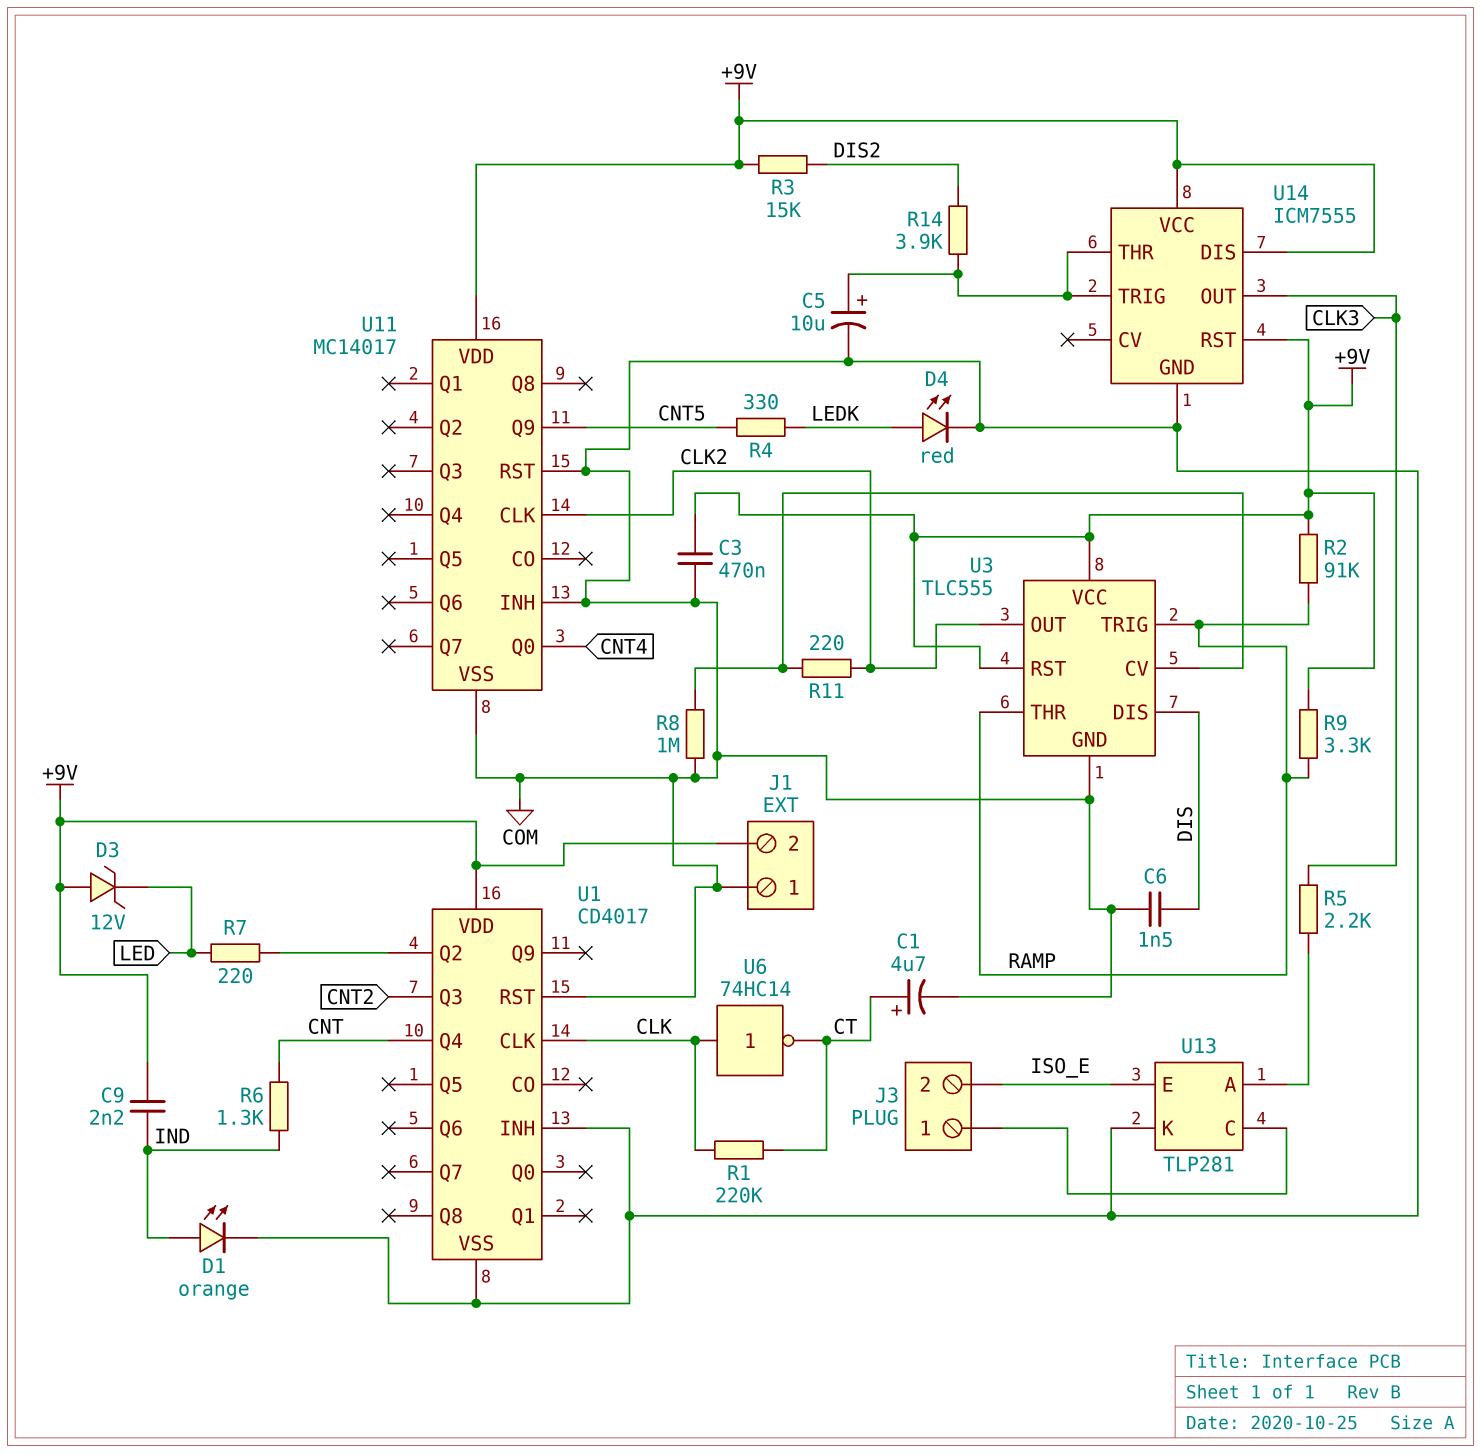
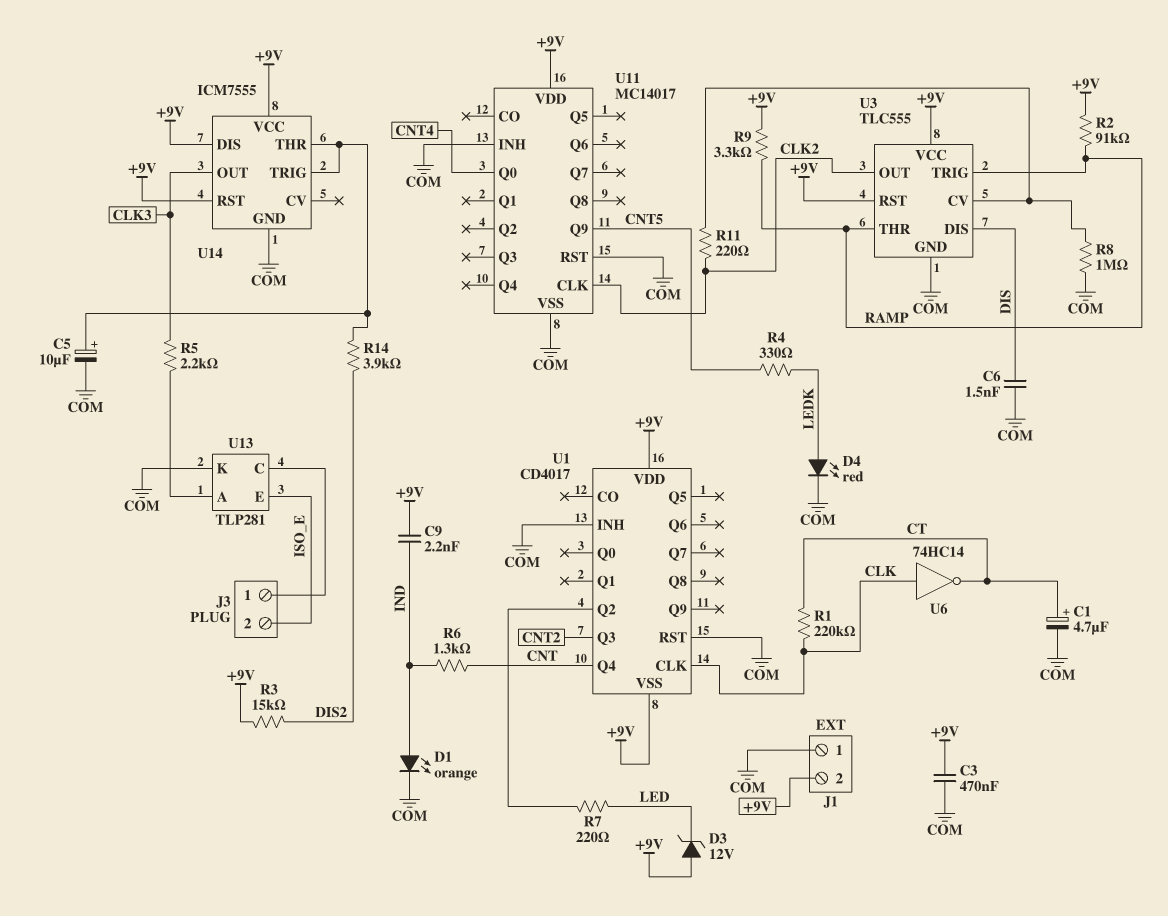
U1 pin VSS: COM -> +9V

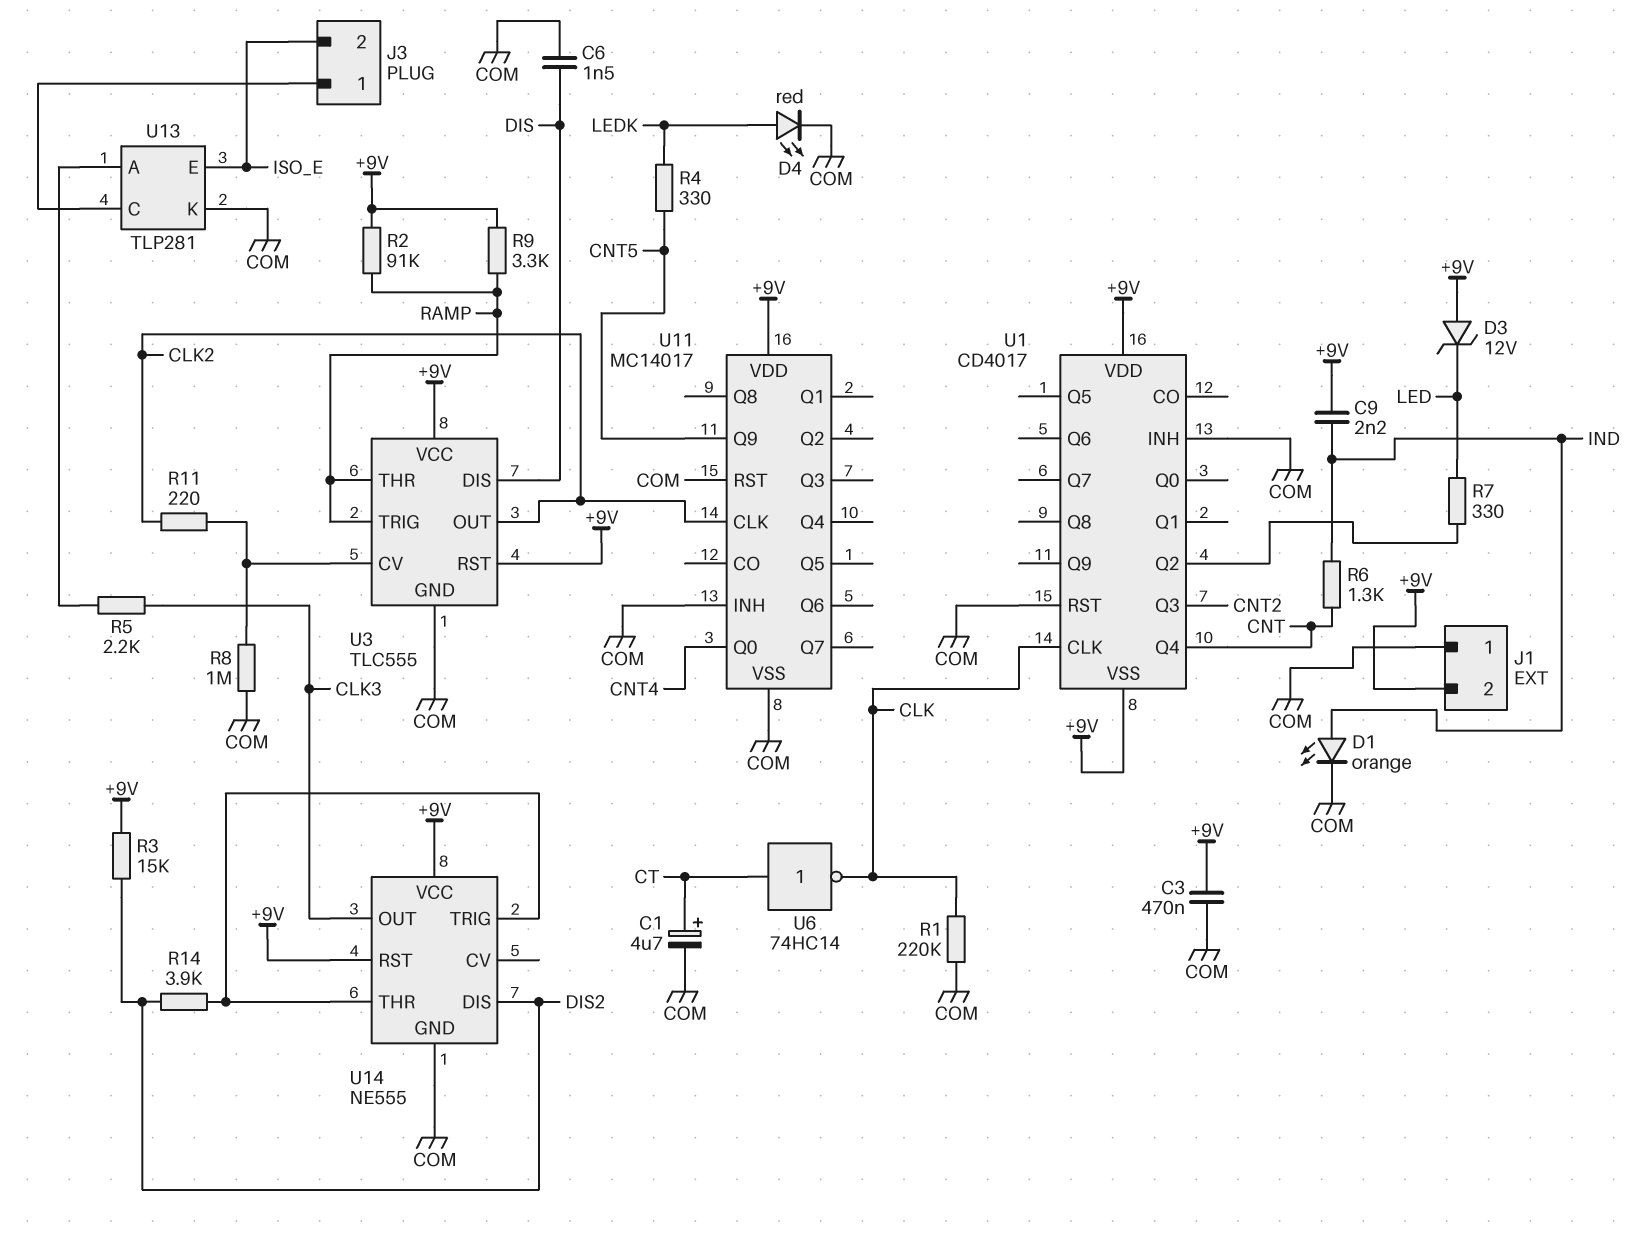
C5: 10uF (plus U14/THR, minus COM) -> none
R1: 220k (CLK, CT) -> 220k (CLK, COM)
R7: 220 (LED, U1/Q2) -> 330 (LED, U1/Q2)
U6: NOT 74HC14 (in CLK, out CT) -> NOT 74HC14 (in CT, out CLK)
U14: ICM7555 -> NE555
U14 pin DIS: +9V -> DIS2

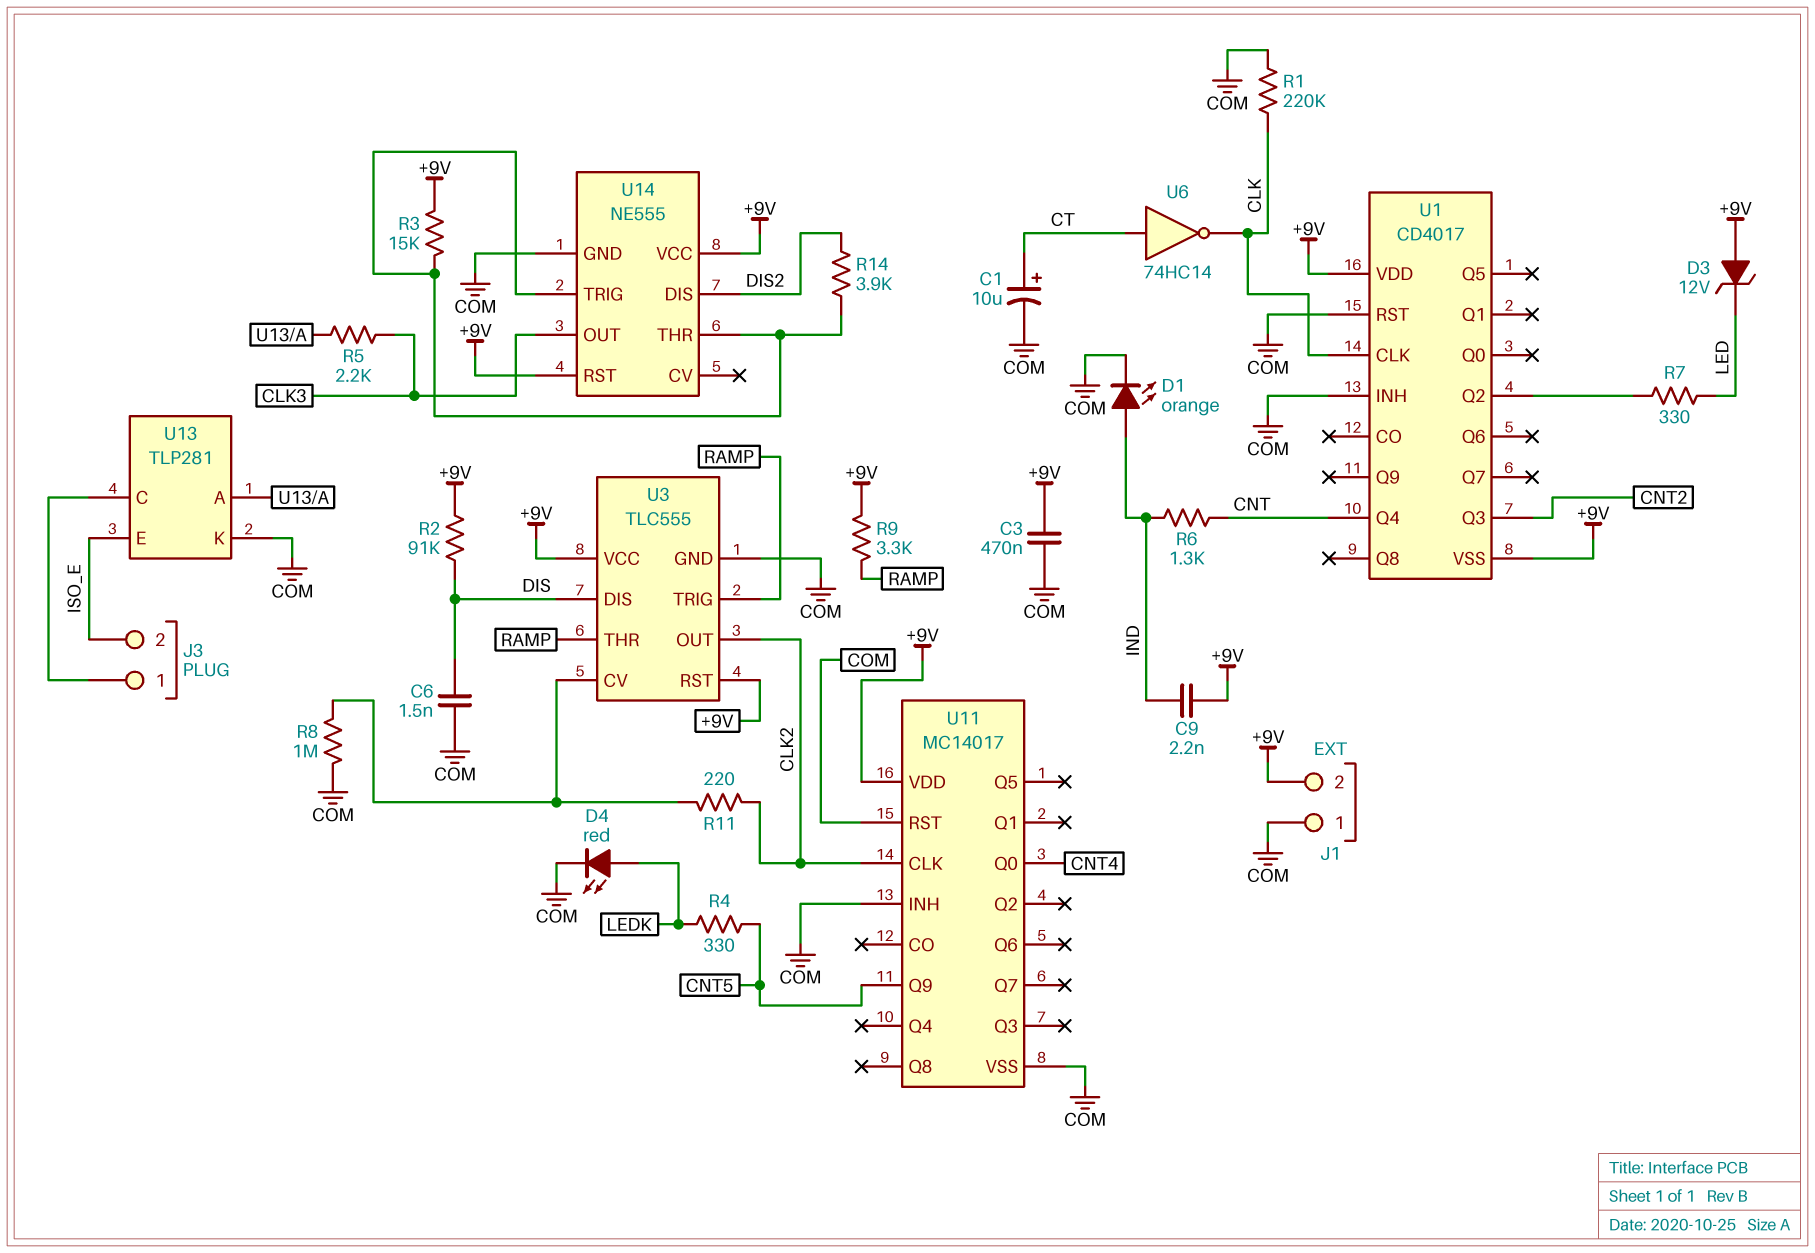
C1: 4.7uF (plus CT, minus COM) -> 10uF (plus CT, minus COM)
R2: 91k (+9V, RAMP) -> 91k (+9V, DIS)
R3: 15k (+9V, DIS2) -> 15k (+9V, U14/THR)

